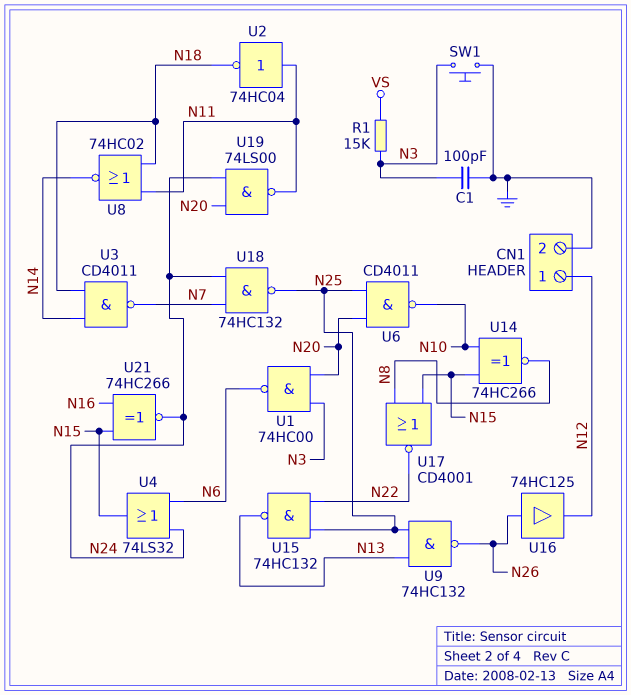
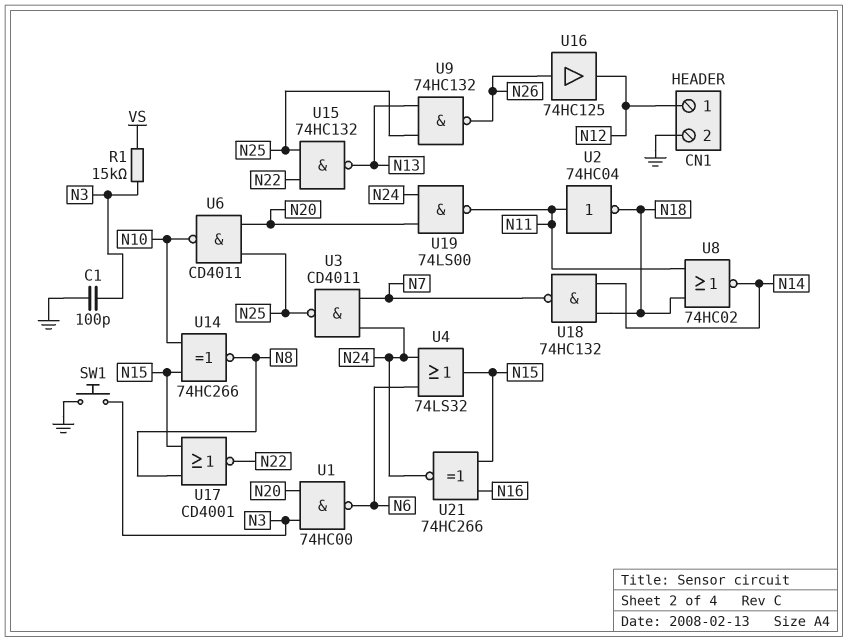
U3: NAND CD4011 (in N14, in N18, out N7) -> NAND CD4011 (in N7, in N24, out N25)
U18: NAND 74HC132 (in N7, in N24, out N25) -> NAND 74HC132 (in N14, in N18, out N7)

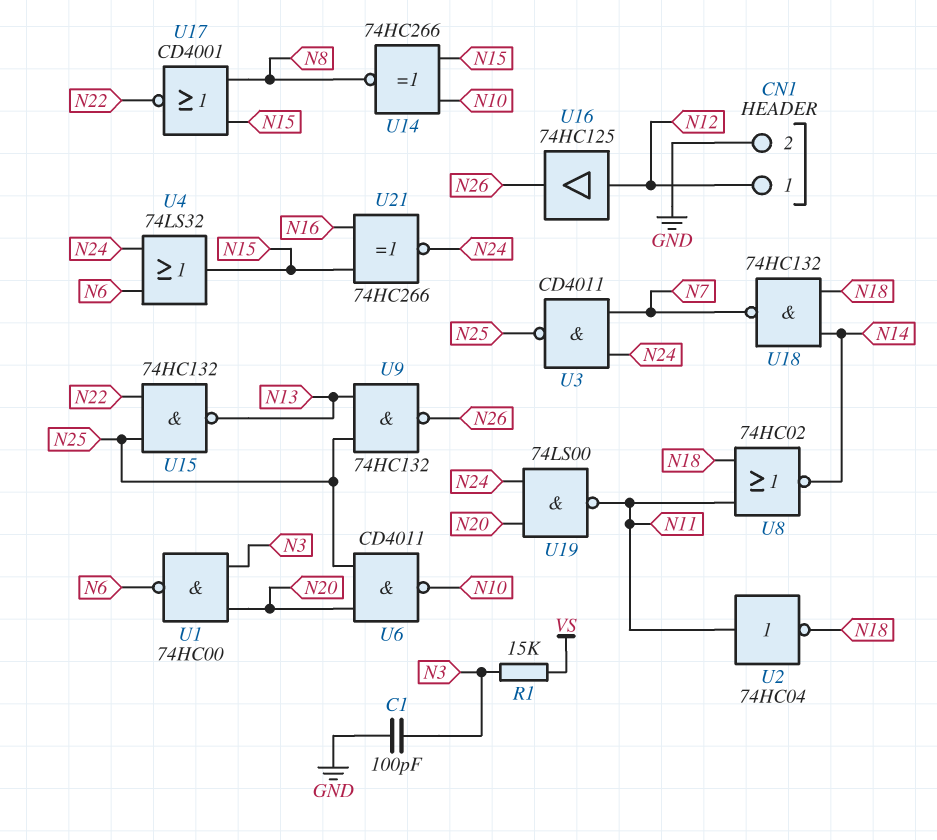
SW1: button (GND, N3) -> none
U16: buffer 74HC125 (in N26, out N12) -> buffer 74HC125 (in N12, out N26)

